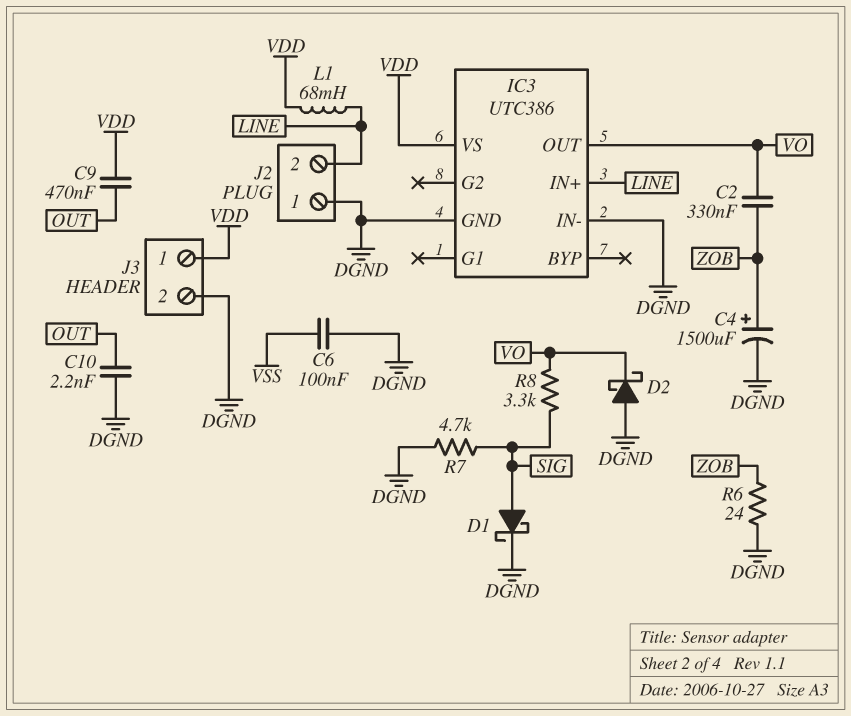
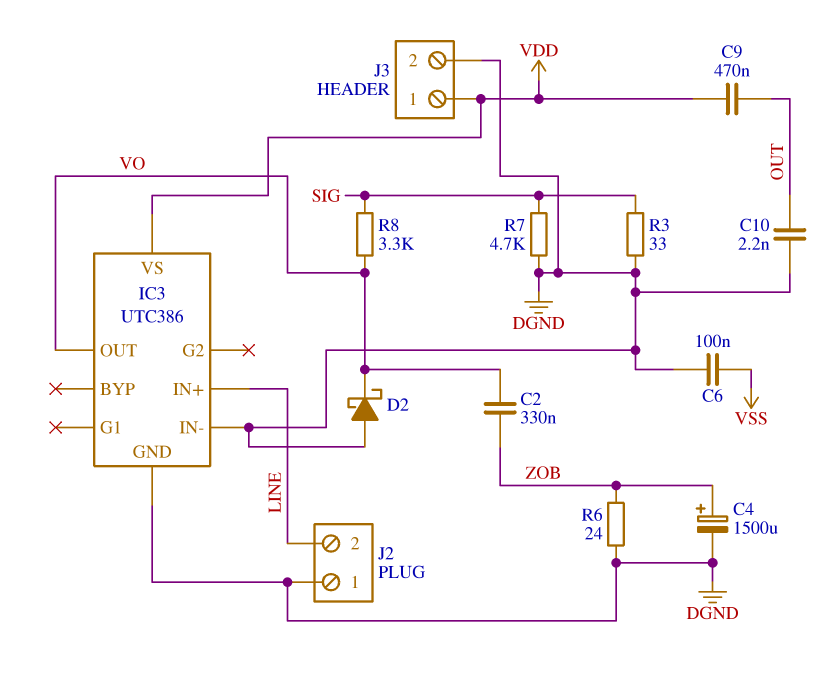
D1: schottky (A SIG, K DGND) -> none
L1: 68mH (LINE, VDD) -> none
R3: none -> 33 (DGND, SIG)

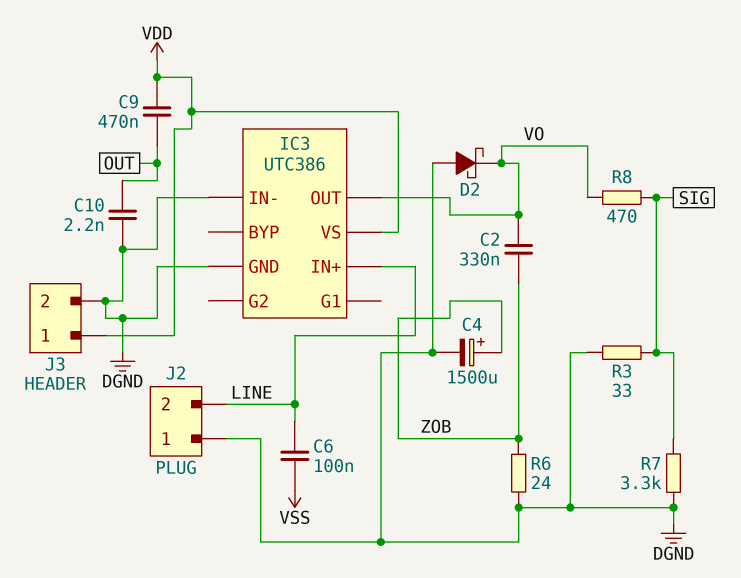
C6: 100nF (DGND, VSS) -> 100nF (LINE, VSS)
R7: 4.7k (DGND, SIG) -> 3.3k (DGND, SIG)
R8: 3.3k (SIG, VO) -> 470 (SIG, VO)

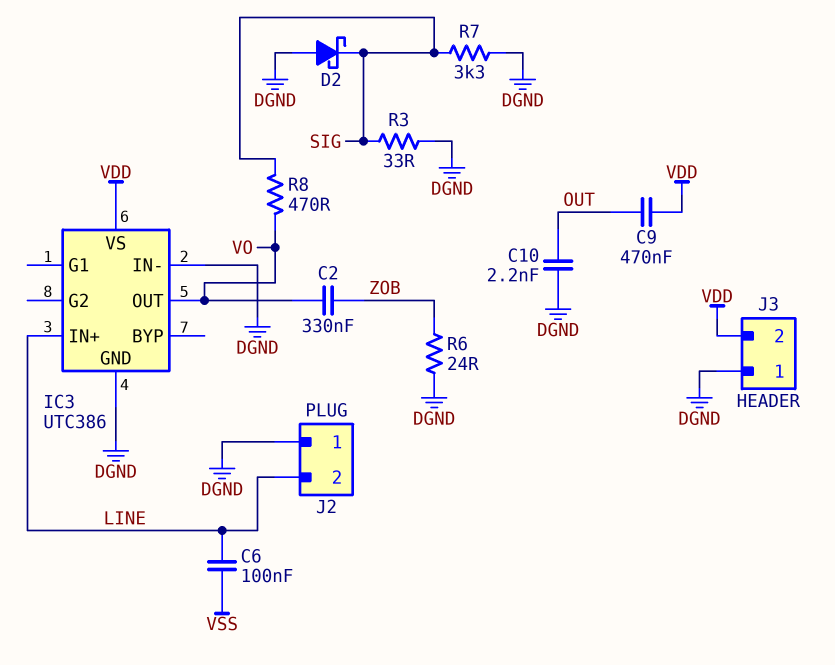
C4: 1500uF (plus ZOB, minus DGND) -> none
D2: schottky (A DGND, K VO) -> schottky (A DGND, K SIG)
J3 pin 1: VDD -> DGND
J3 pin 2: DGND -> VDD

